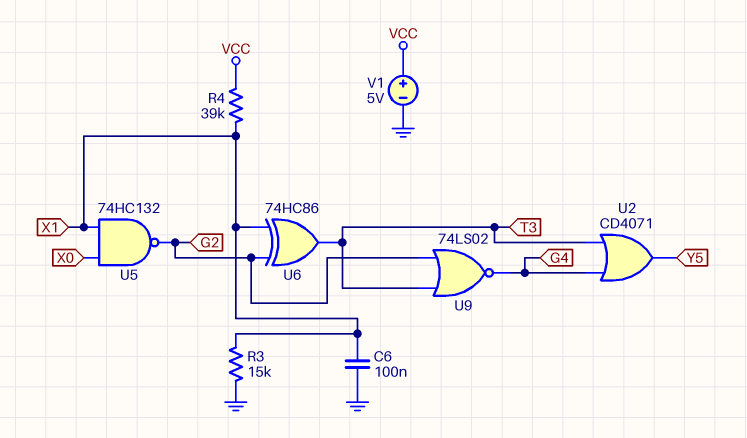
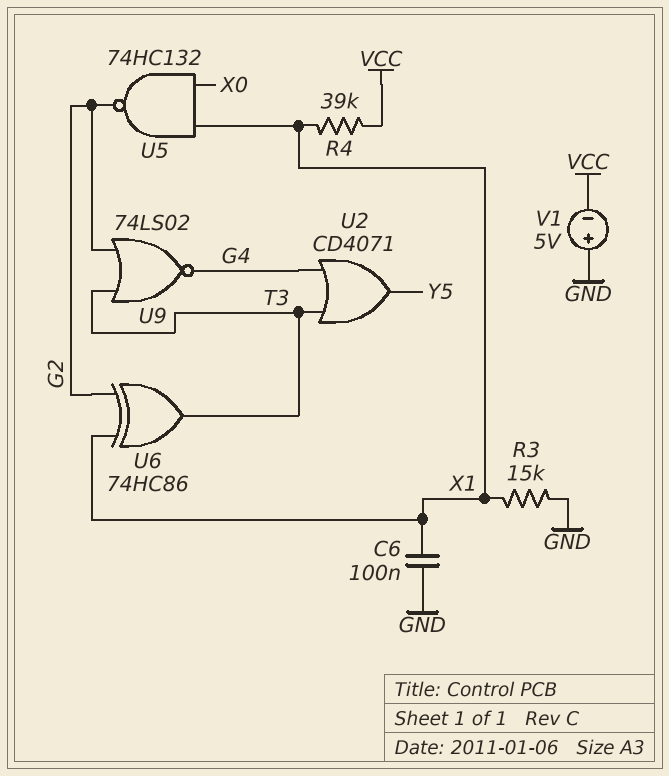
V1: 5V (plus VCC, minus GND) -> 5V (plus GND, minus VCC)

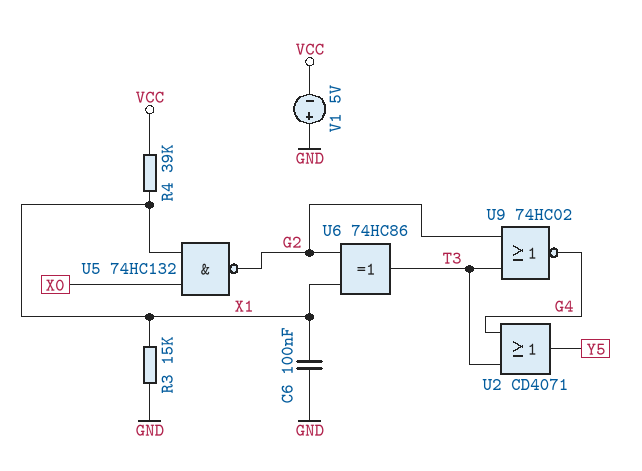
U9: NOR 74LS02 (in G2, in T3, out G4) -> NOR 74HC02 (in G2, in T3, out G4)

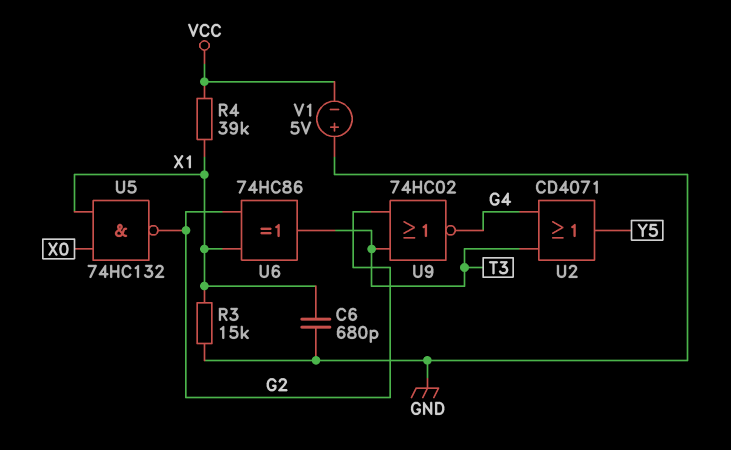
C6: 100nF (GND, X1) -> 680pF (GND, X1)

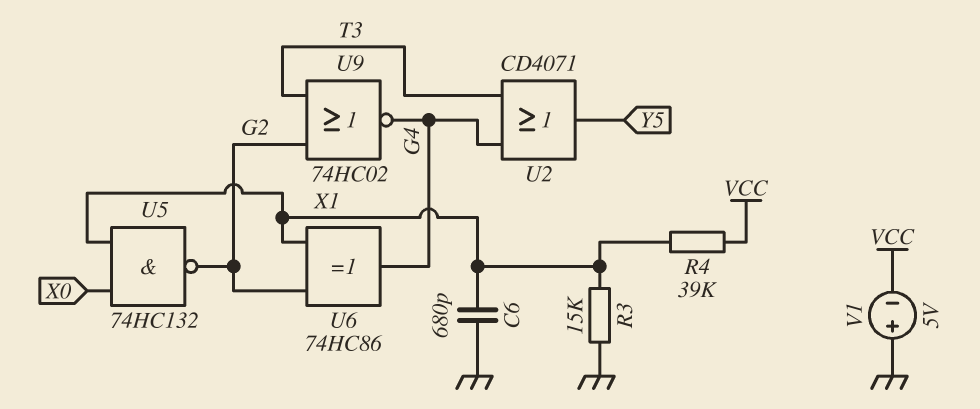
U6: XOR 74HC86 (in G2, in X1, out T3) -> XOR 74HC86 (in G2, in X1, out G4)

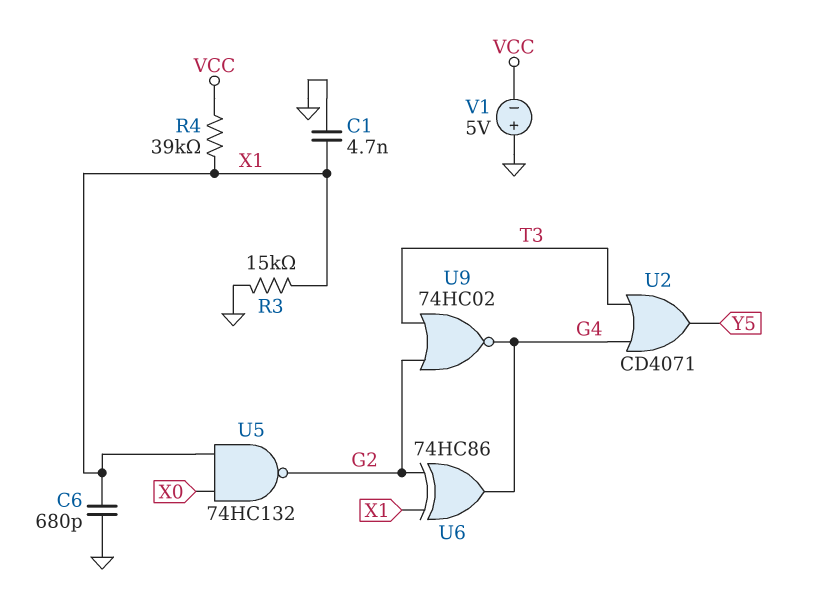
C1: none -> 4.7nF (GND, X1)

